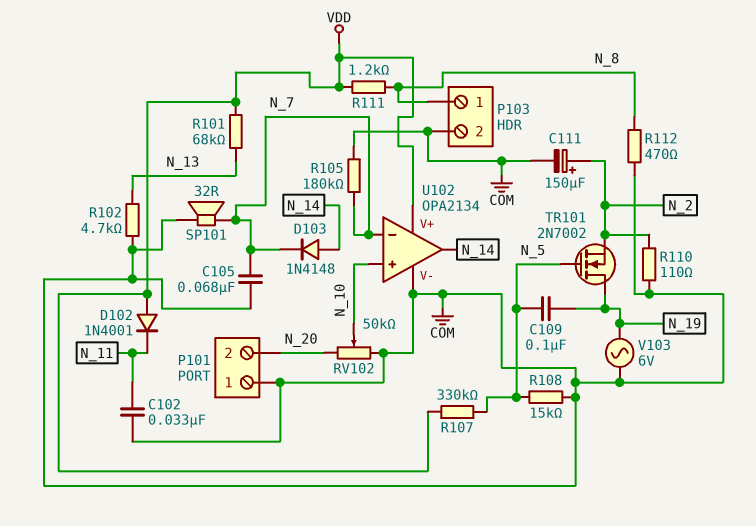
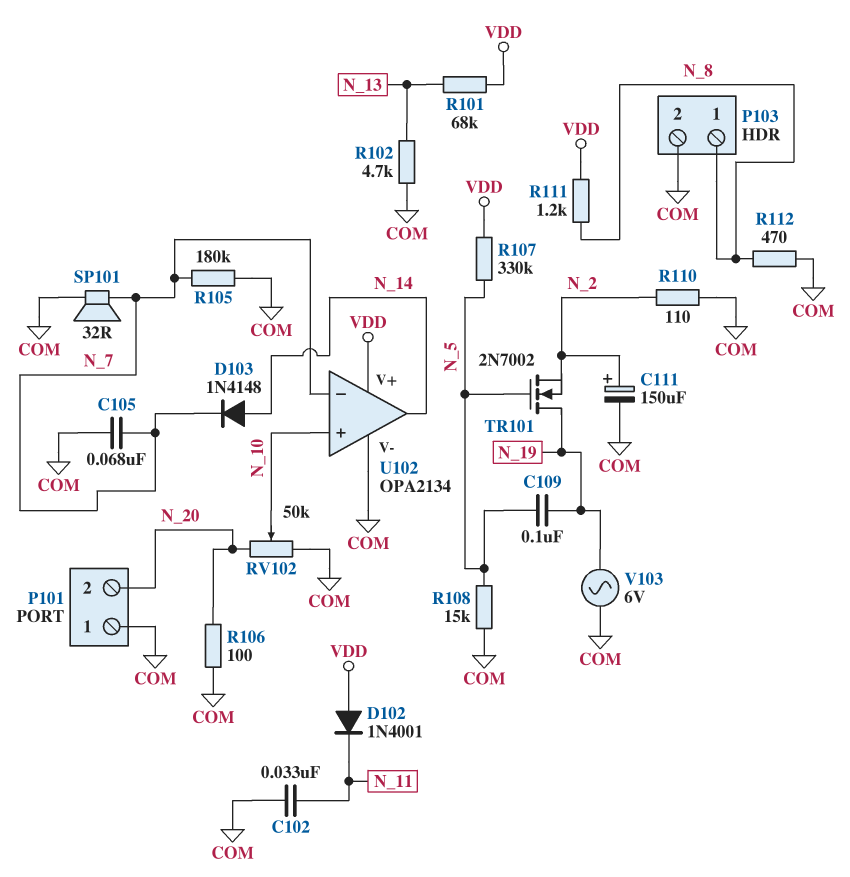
R106: none -> 100 (COM, N_20)

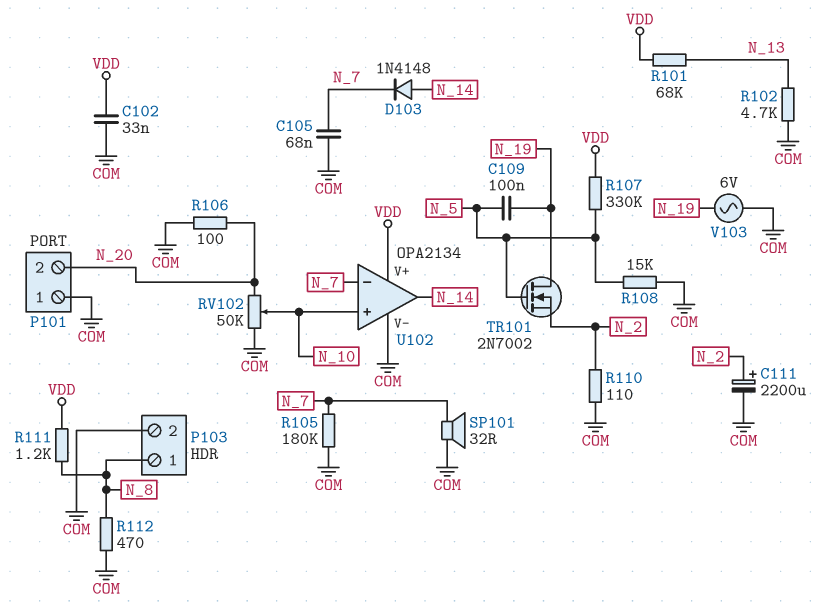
C102: 33nF (COM, N_11) -> 33nF (COM, VDD)
C111: 150uF (plus N_2, minus COM) -> 2200uF (plus N_2, minus COM)
D102: diode 1N4001 (A VDD, K N_11) -> none

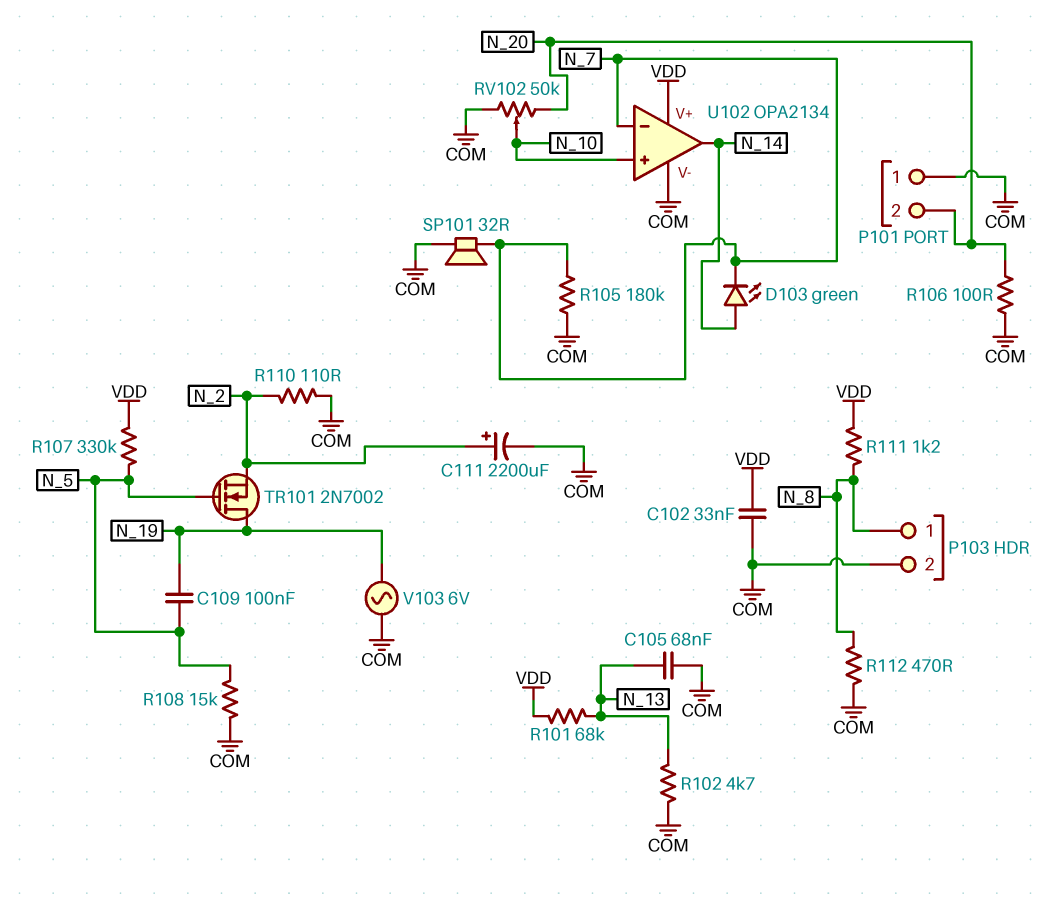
C105: 68nF (COM, N_7) -> 68nF (COM, N_13)
D103: diode 1N4148 (A N_14, K N_7) -> LED green (A N_14, K N_7)

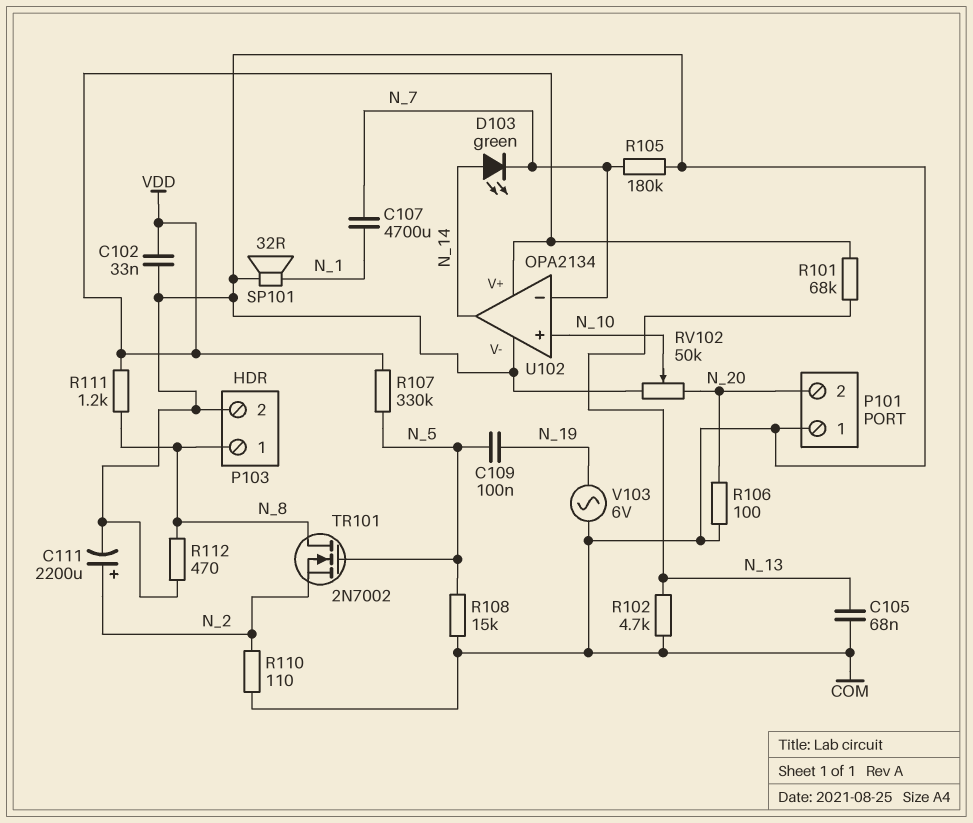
C107: none -> 4700uF (N_1, N_7)
SP101: speaker 32R (COM, N_7) -> speaker 32R (COM, N_1)
TR101: NMOS 2N7002 (G N_5, D N_19, S N_2) -> NMOS 2N7002 (G N_5, D N_8, S N_2)

